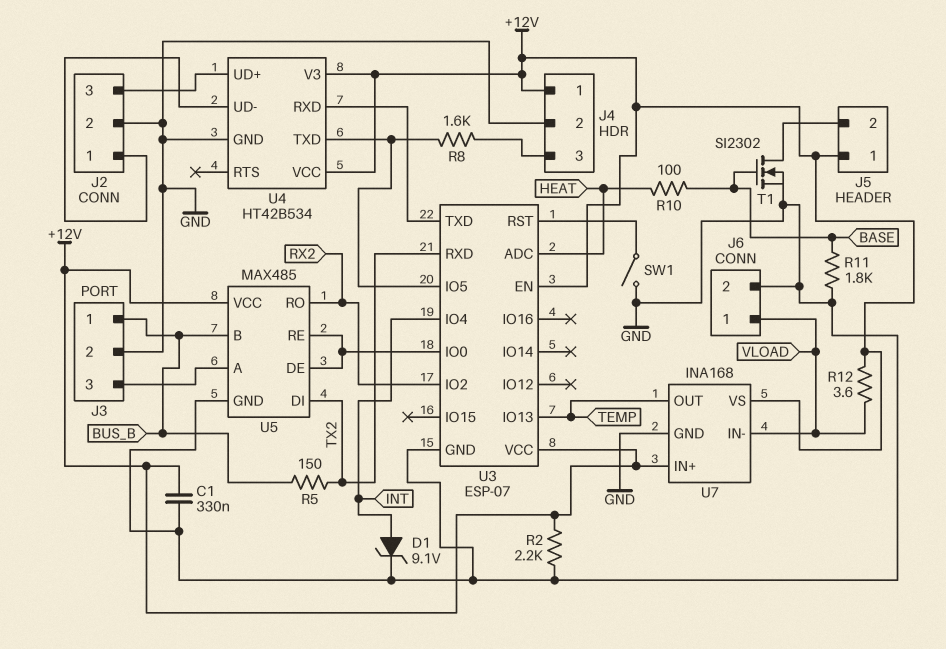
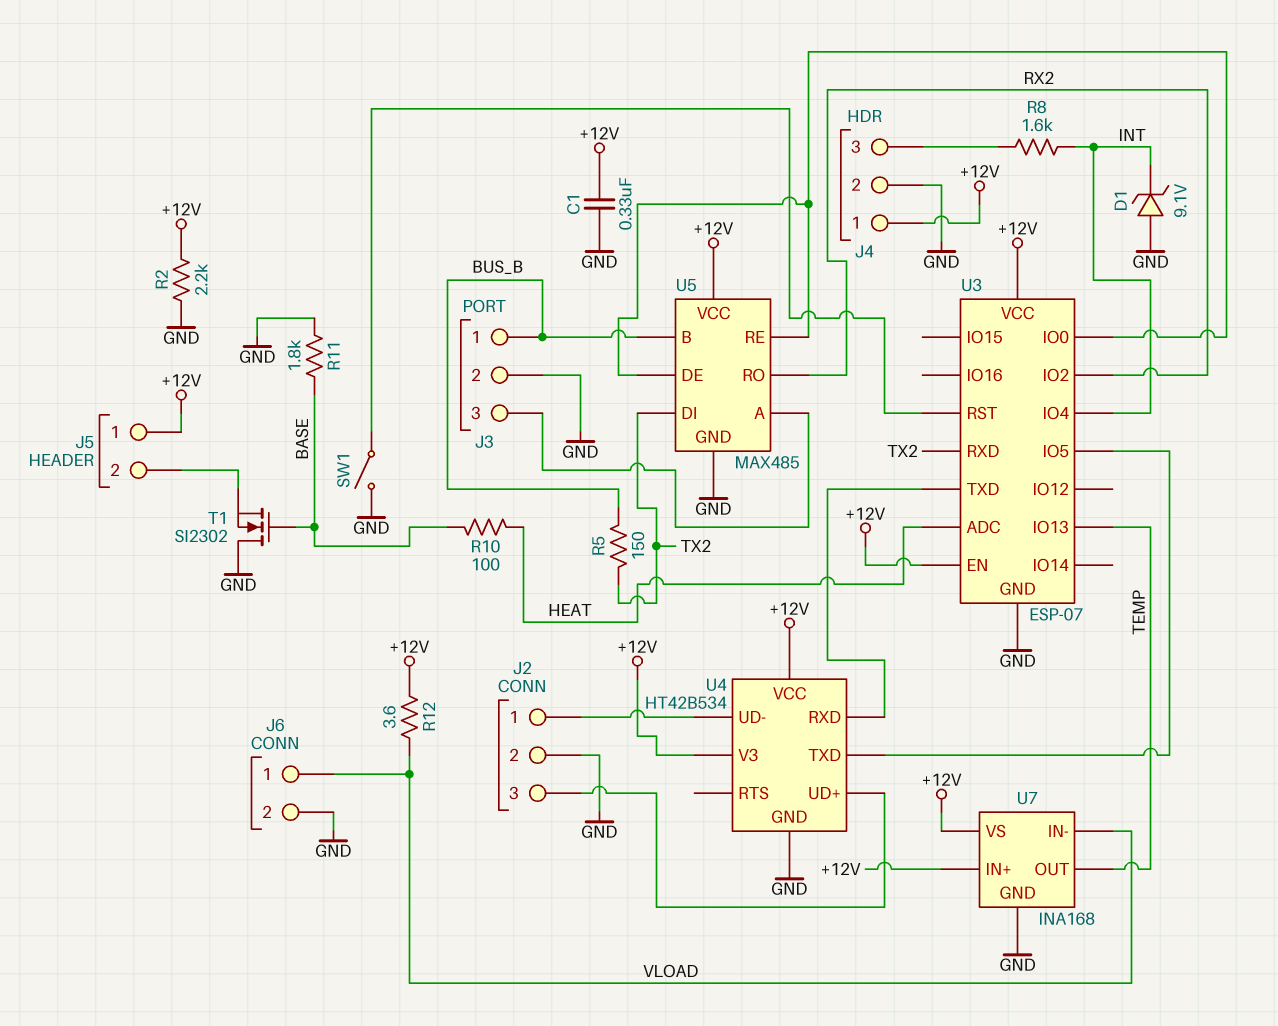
D1: zener 9.1V (A INT, K GND) -> zener 9.1V (A GND, K INT)
R8: 1.6k (J4/3, U3/IO5) -> 1.6k (INT, J4/3)
T1: NMOS SI2302 (G BASE, D J5/2, S GND) -> NMOS SI2302 (G BASE, D GND, S J5/2)

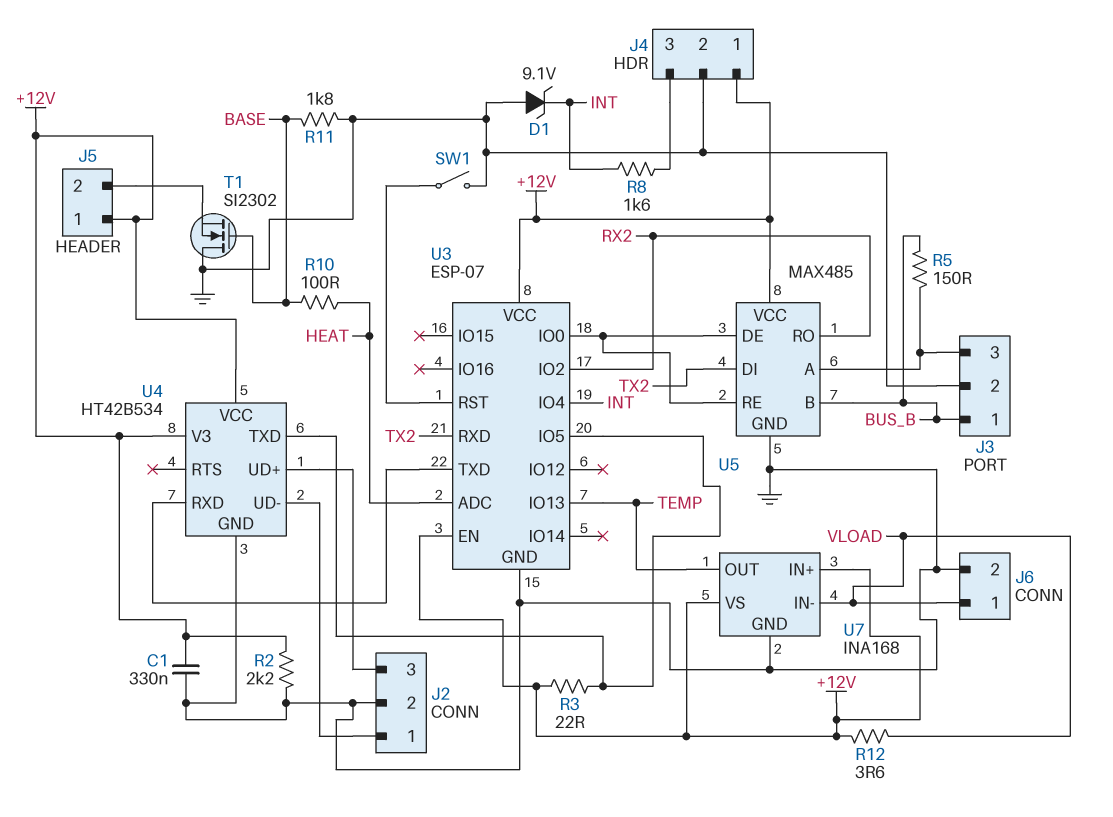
R3: none -> 22 (+12V, U3/IO5)
R5: 150 (BUS_B, TX2) -> 150 (BUS_B, J3/3)

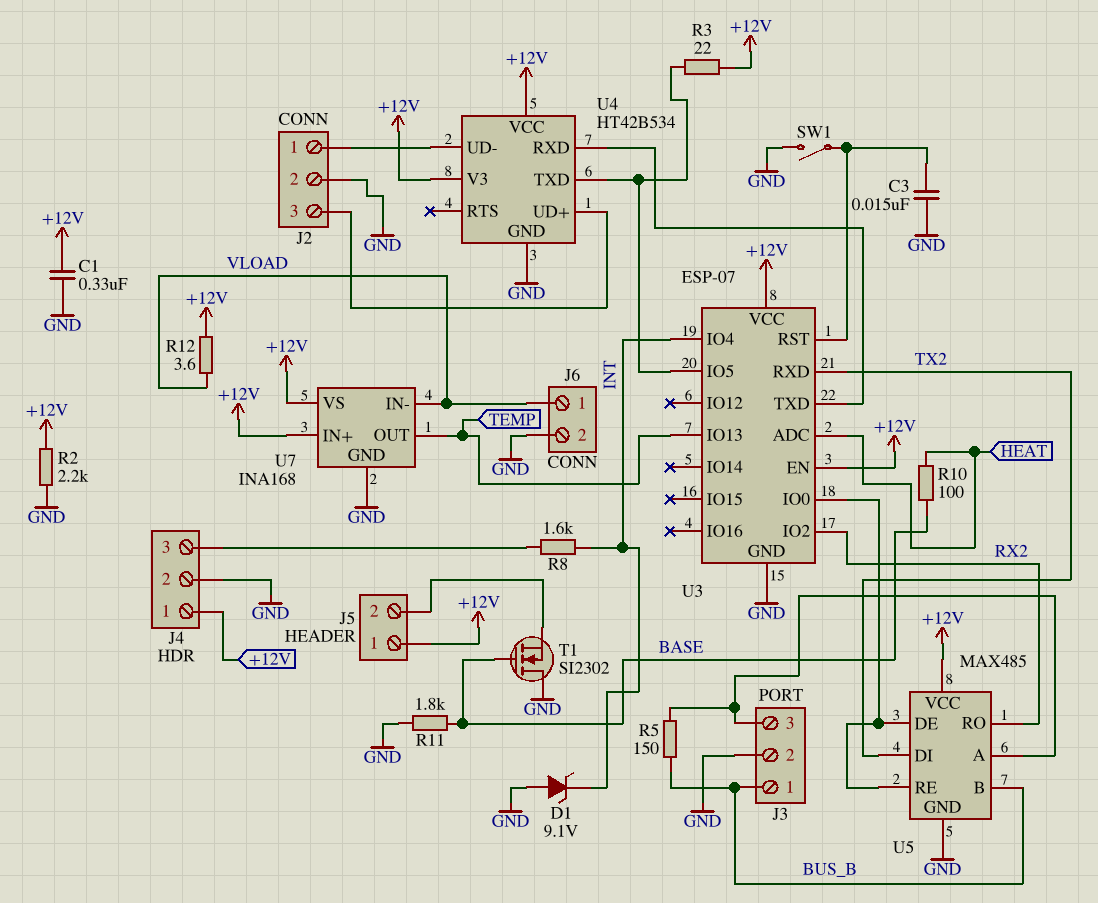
C3: none -> 15nF (GND, U3/RST)

